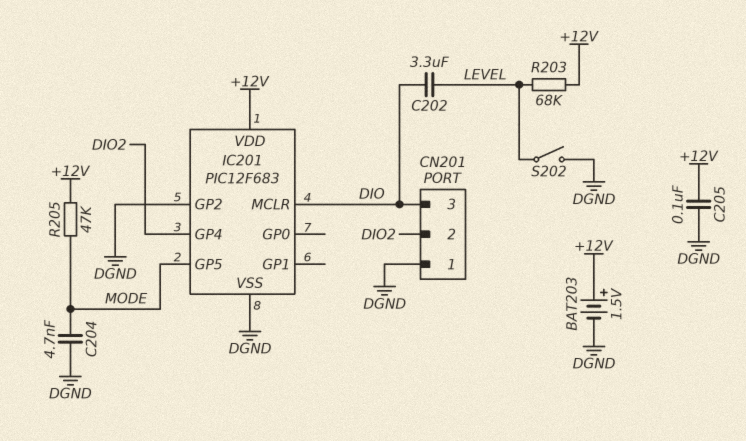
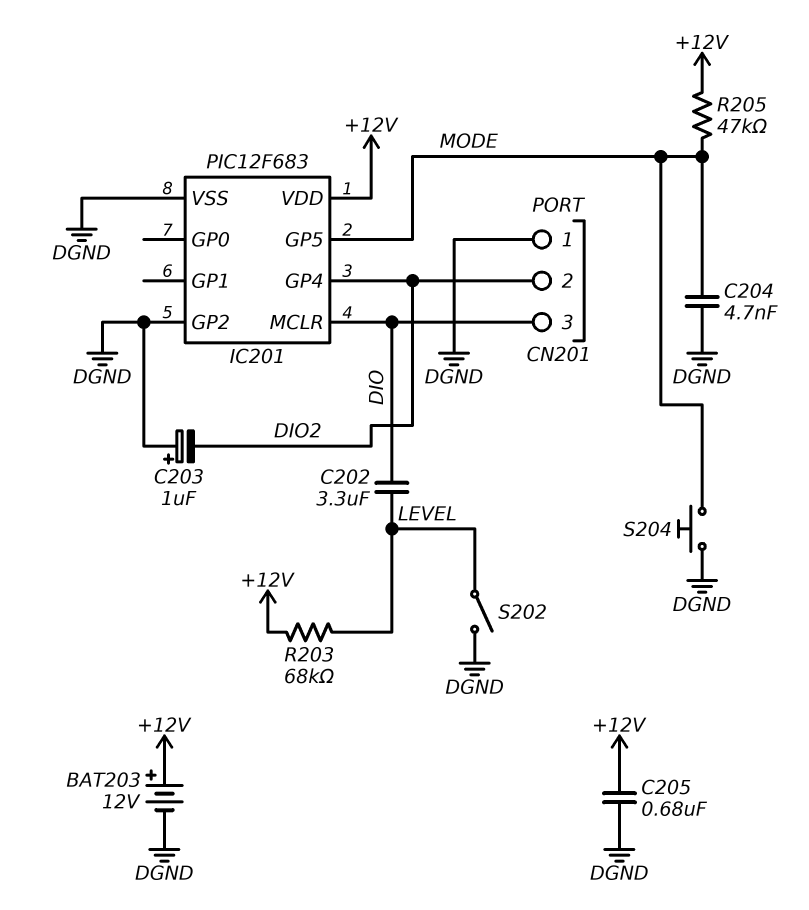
BAT203: 1.5V (plus +12V, minus DGND) -> 12V (plus +12V, minus DGND)
C203: none -> 1uF (plus DGND, minus DIO2)
C205: 100nF (+12V, DGND) -> 680nF (+12V, DGND)
S204: none -> button (DGND, MODE)

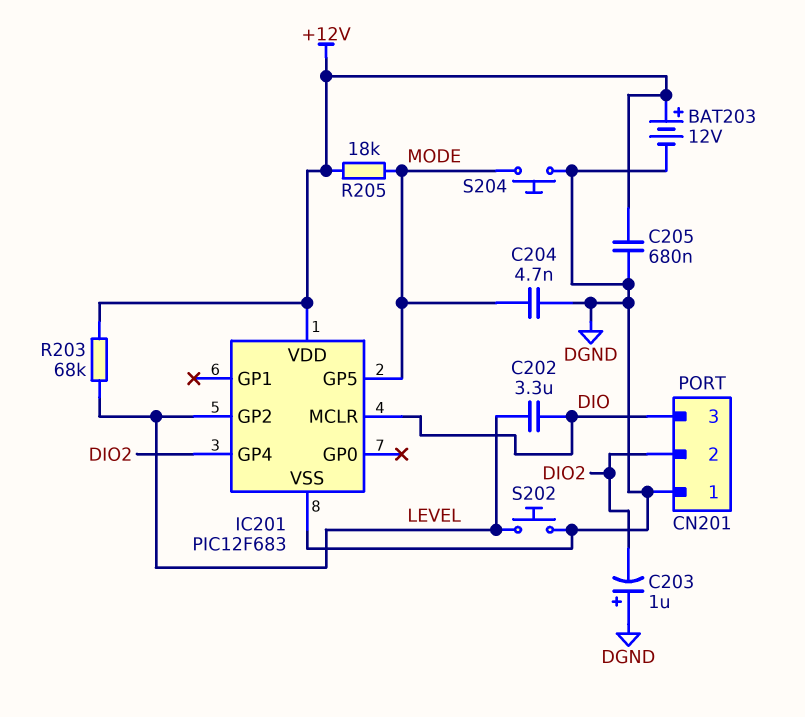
IC201 pin GP2: DGND -> LEVEL
R205: 47k (+12V, MODE) -> 18k (+12V, MODE)
S202: switch (DGND, LEVEL) -> button (DGND, LEVEL)

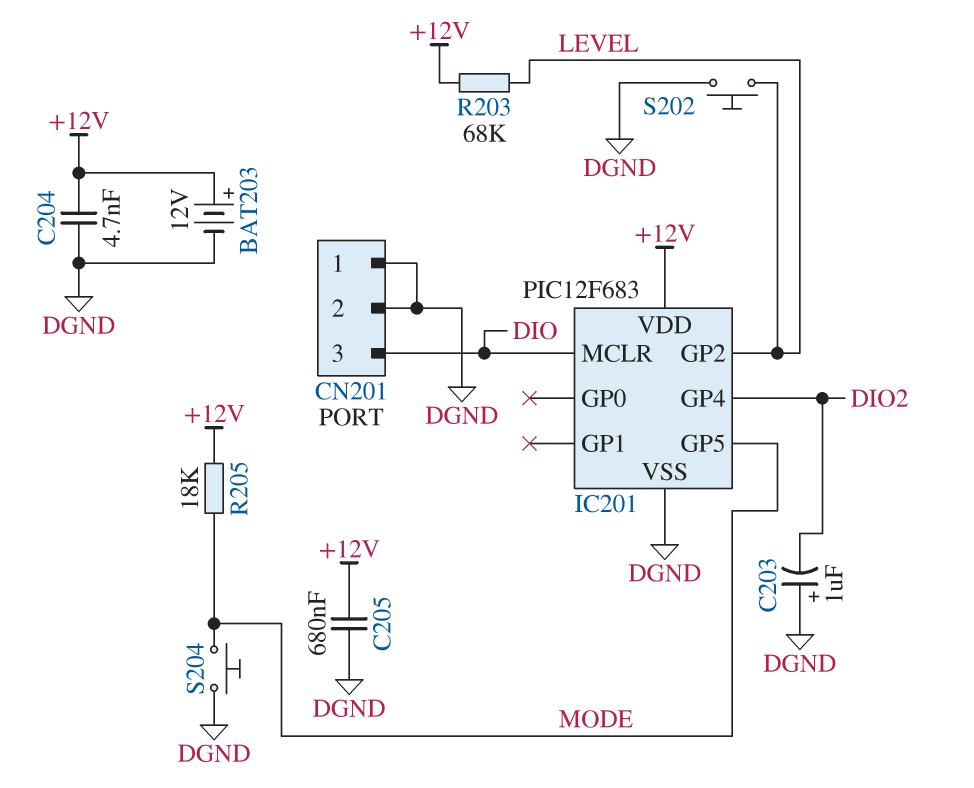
C202: 3.3uF (DIO, LEVEL) -> none
C204: 4.7nF (DGND, MODE) -> 4.7nF (+12V, DGND)
CN201 pin 2: DIO2 -> DGND

